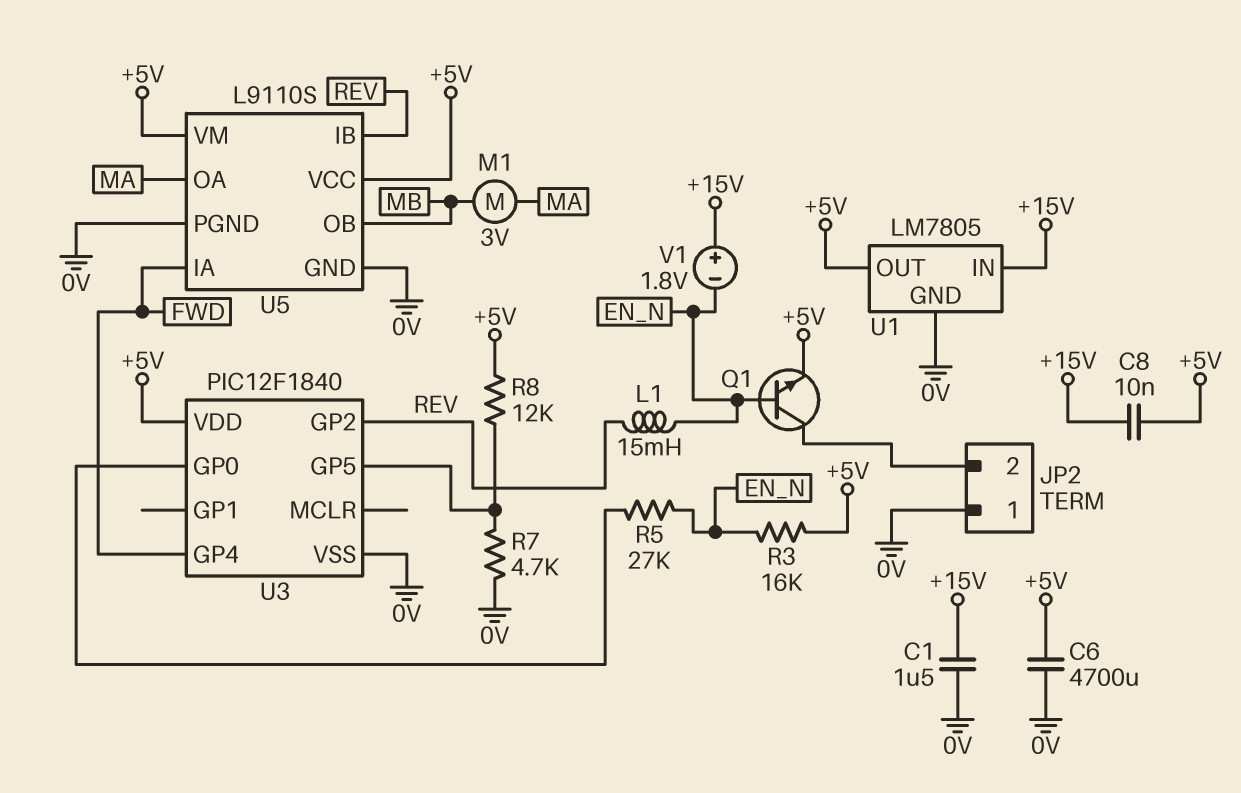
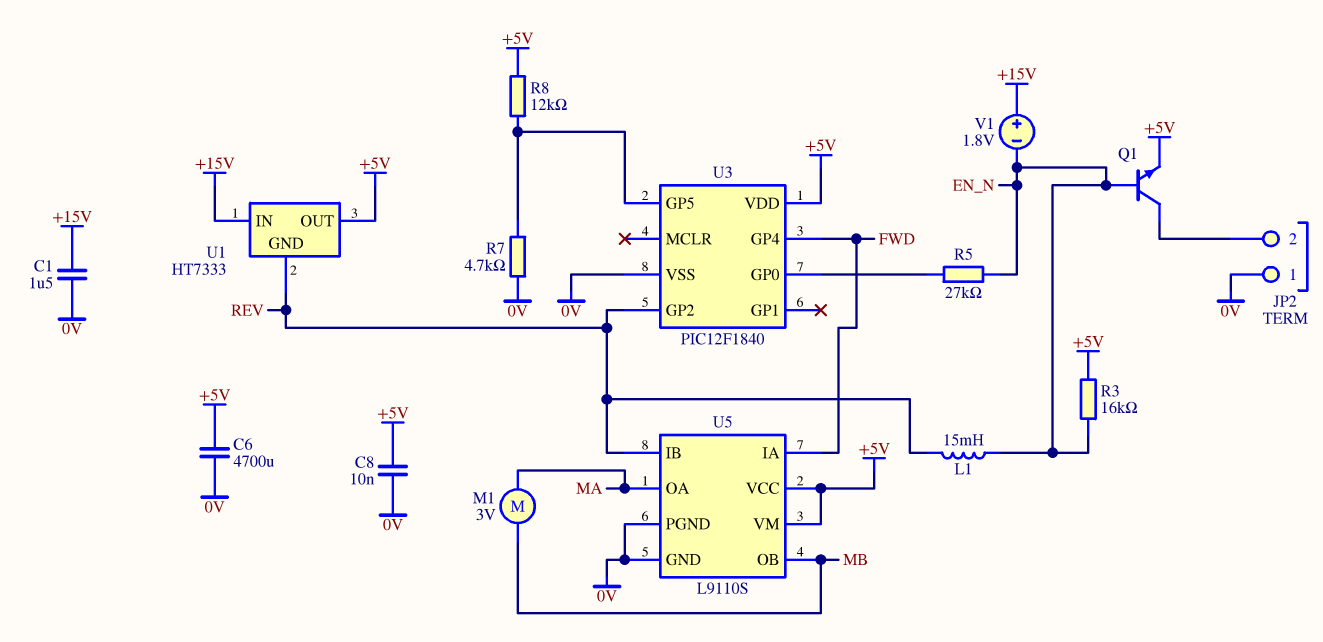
C8: 10nF (+5V, +15V) -> 10nF (+5V, 0V)
U1: LM7805 -> HT7333
U1 pin GND: 0V -> REV

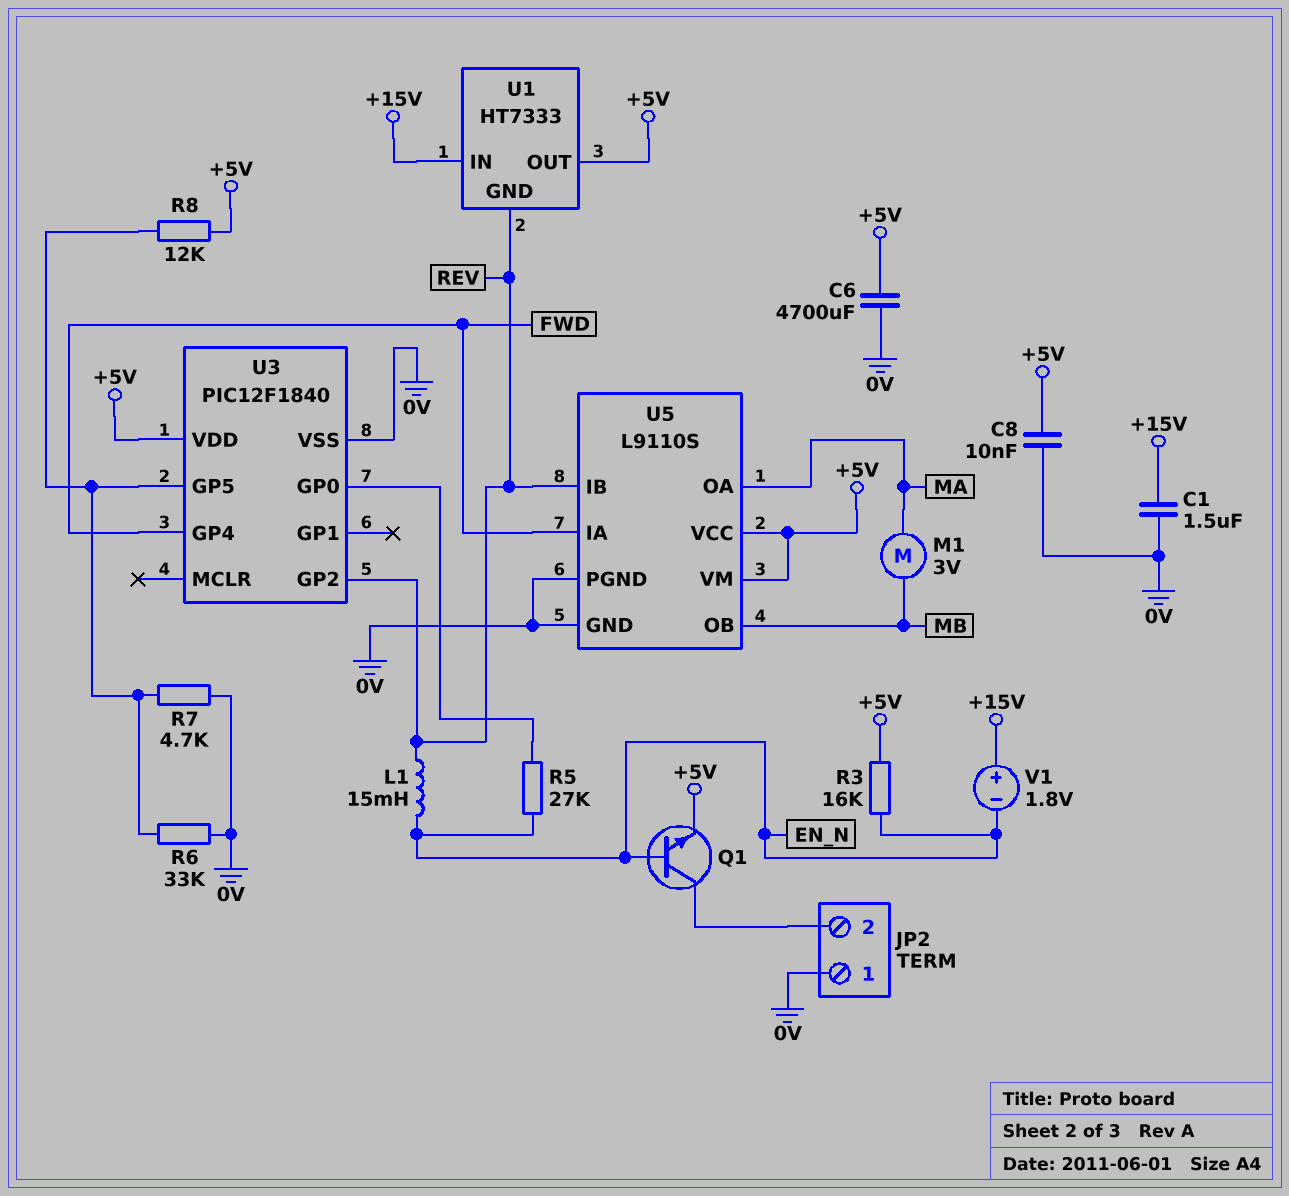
R6: none -> 33k (0V, U3/GP5)

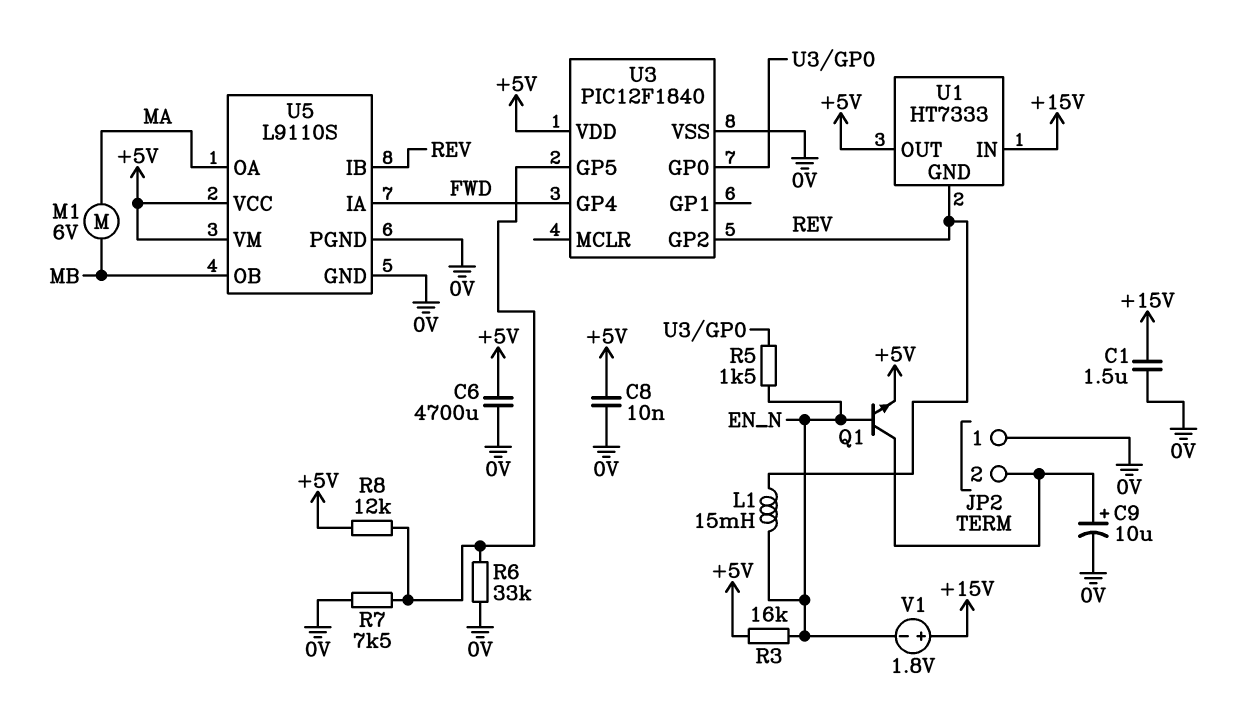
C9: none -> 10uF (plus JP2/2, minus 0V)
M1: motor 3V (MA, MB) -> motor 6V (MA, MB)
R5: 27k (EN_N, U3/GP0) -> 1.5k (EN_N, U3/GP0)
R7: 4.7k (0V, U3/GP5) -> 7.5k (0V, U3/GP5)

